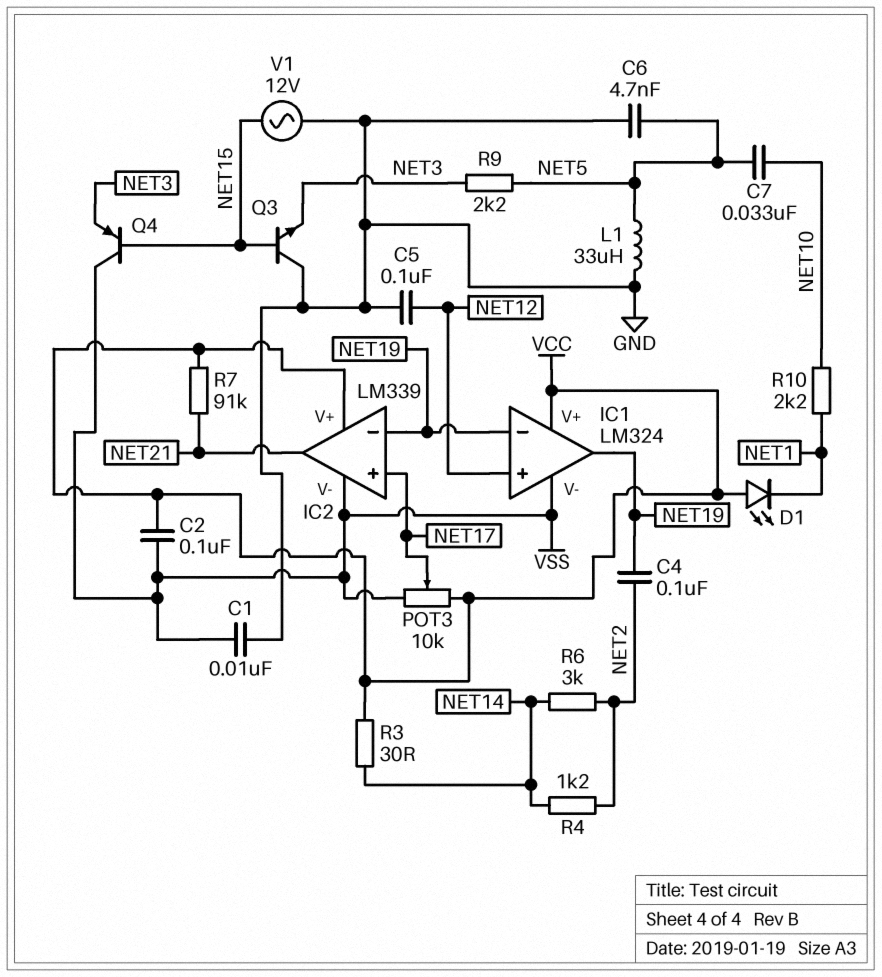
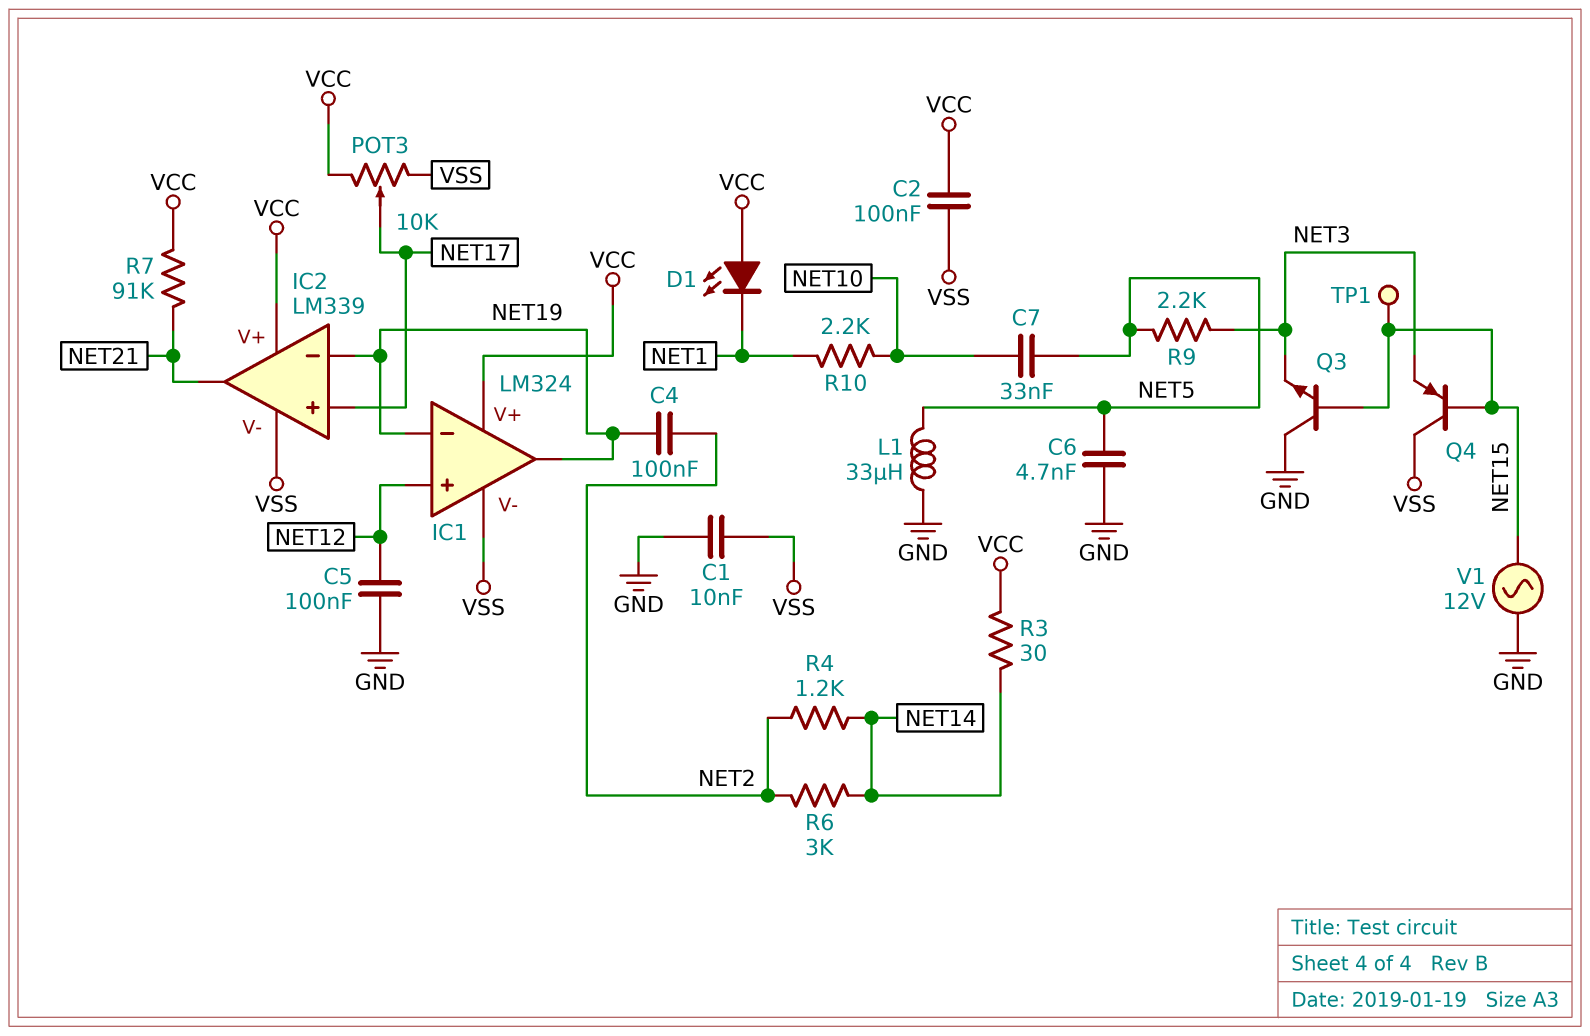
TP1: none -> test point (NET15)

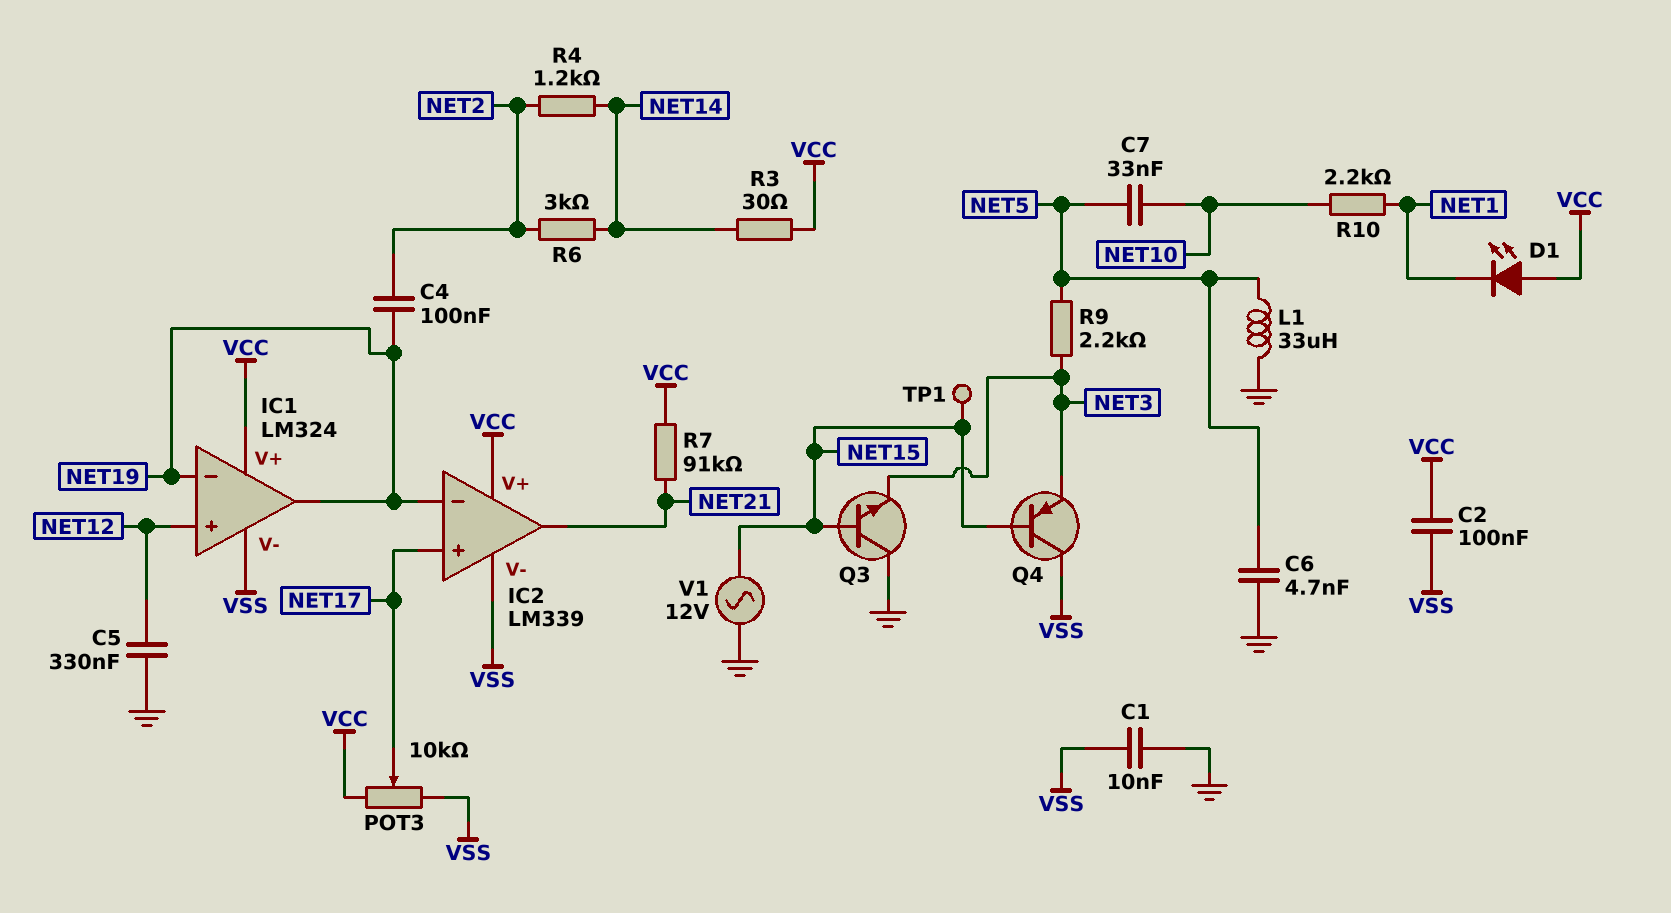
C5: 100nF (GND, NET12) -> 330nF (GND, NET12)

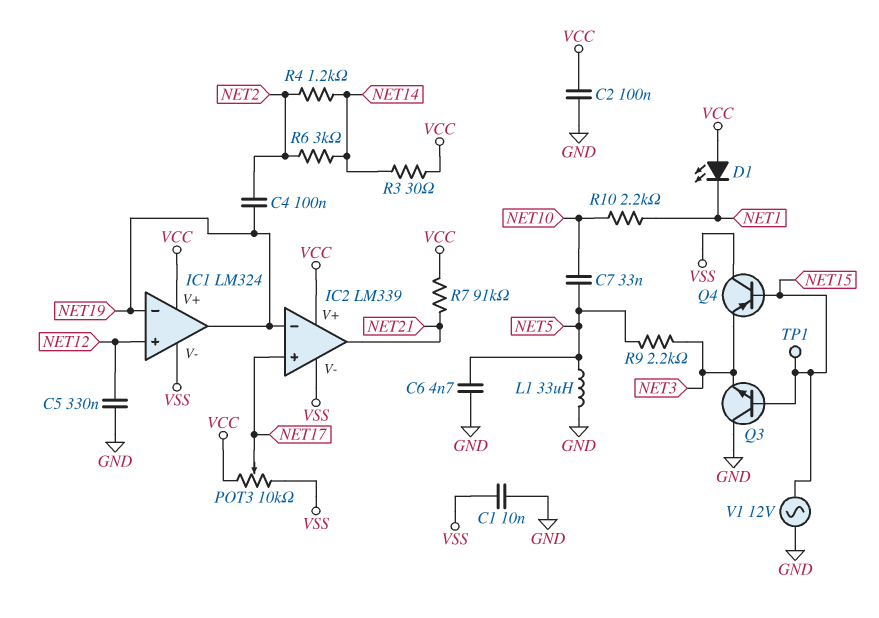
C2: 100nF (VCC, VSS) -> 100nF (GND, VCC)

